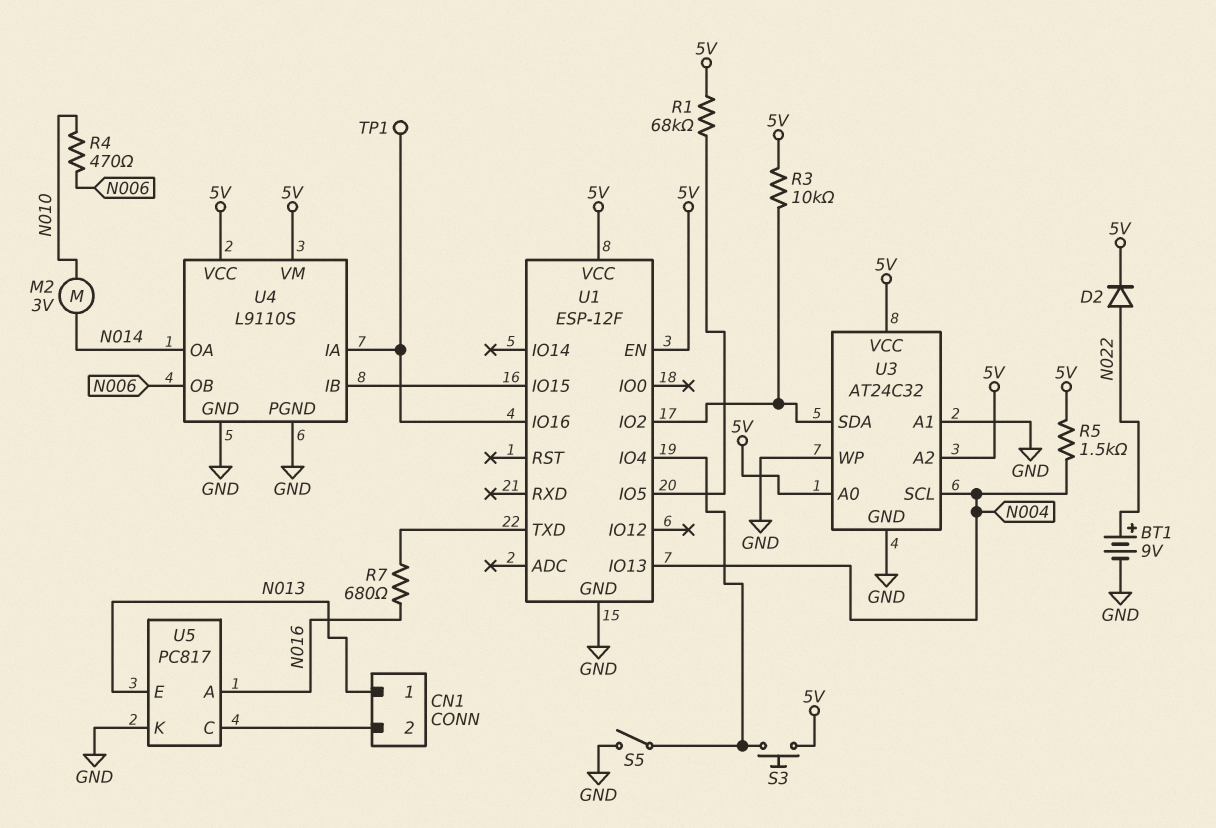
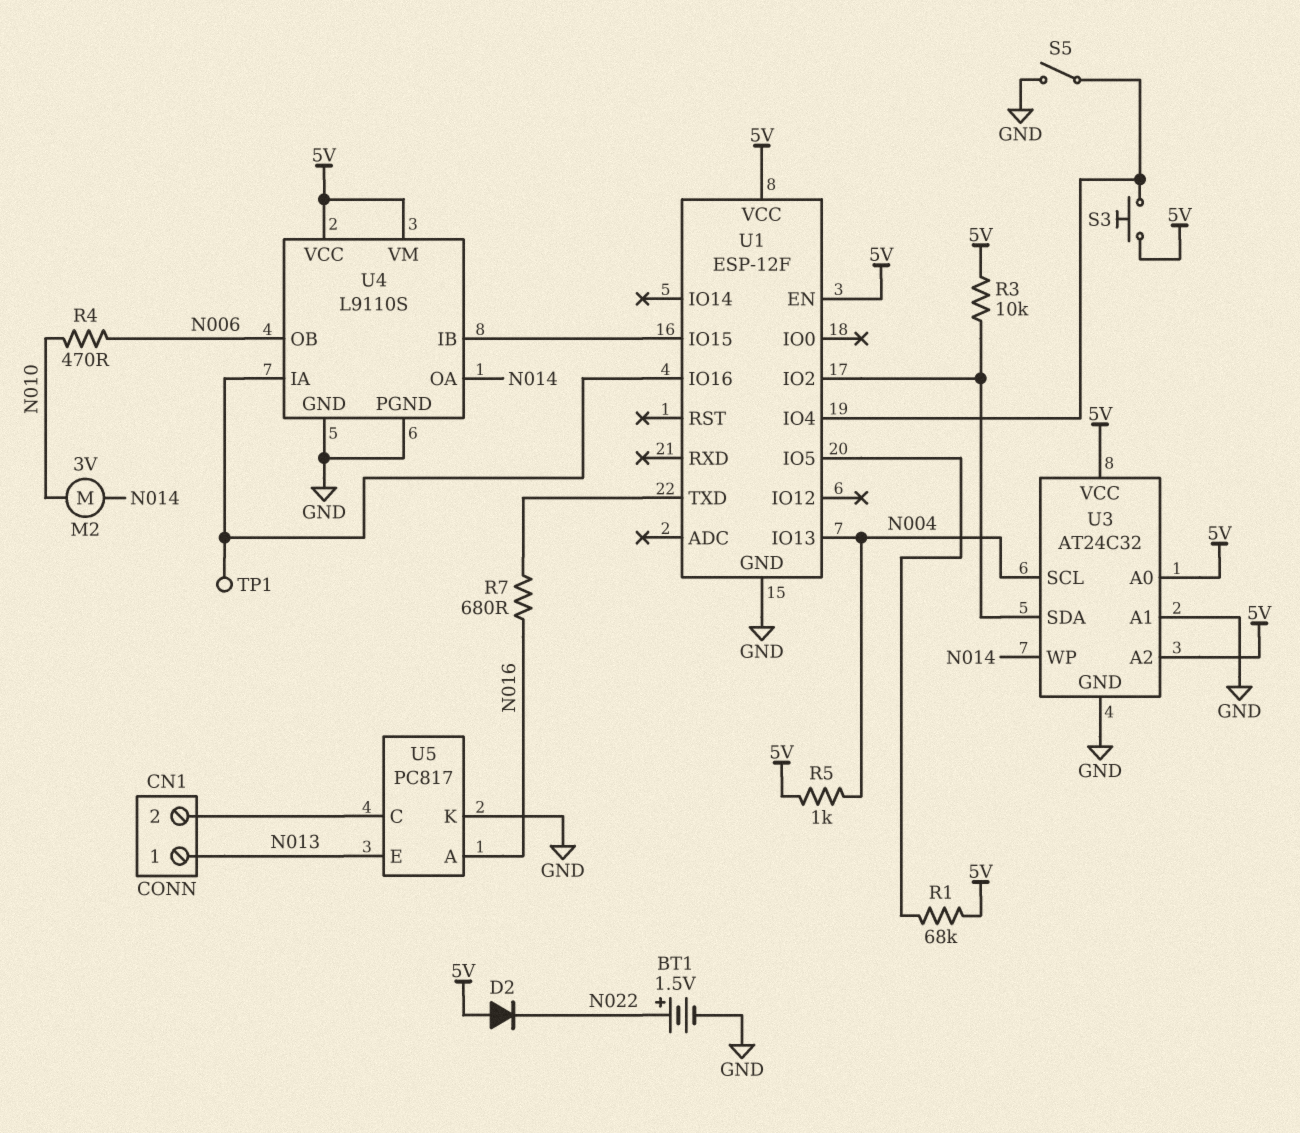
BT1: 9V (plus N022, minus GND) -> 1.5V (plus N022, minus GND)
D2: diode (A N022, K 5V) -> diode (A 5V, K N022)
R5: 1.5k (5V, N004) -> 1k (5V, N004)
U3 pin WP: GND -> N014

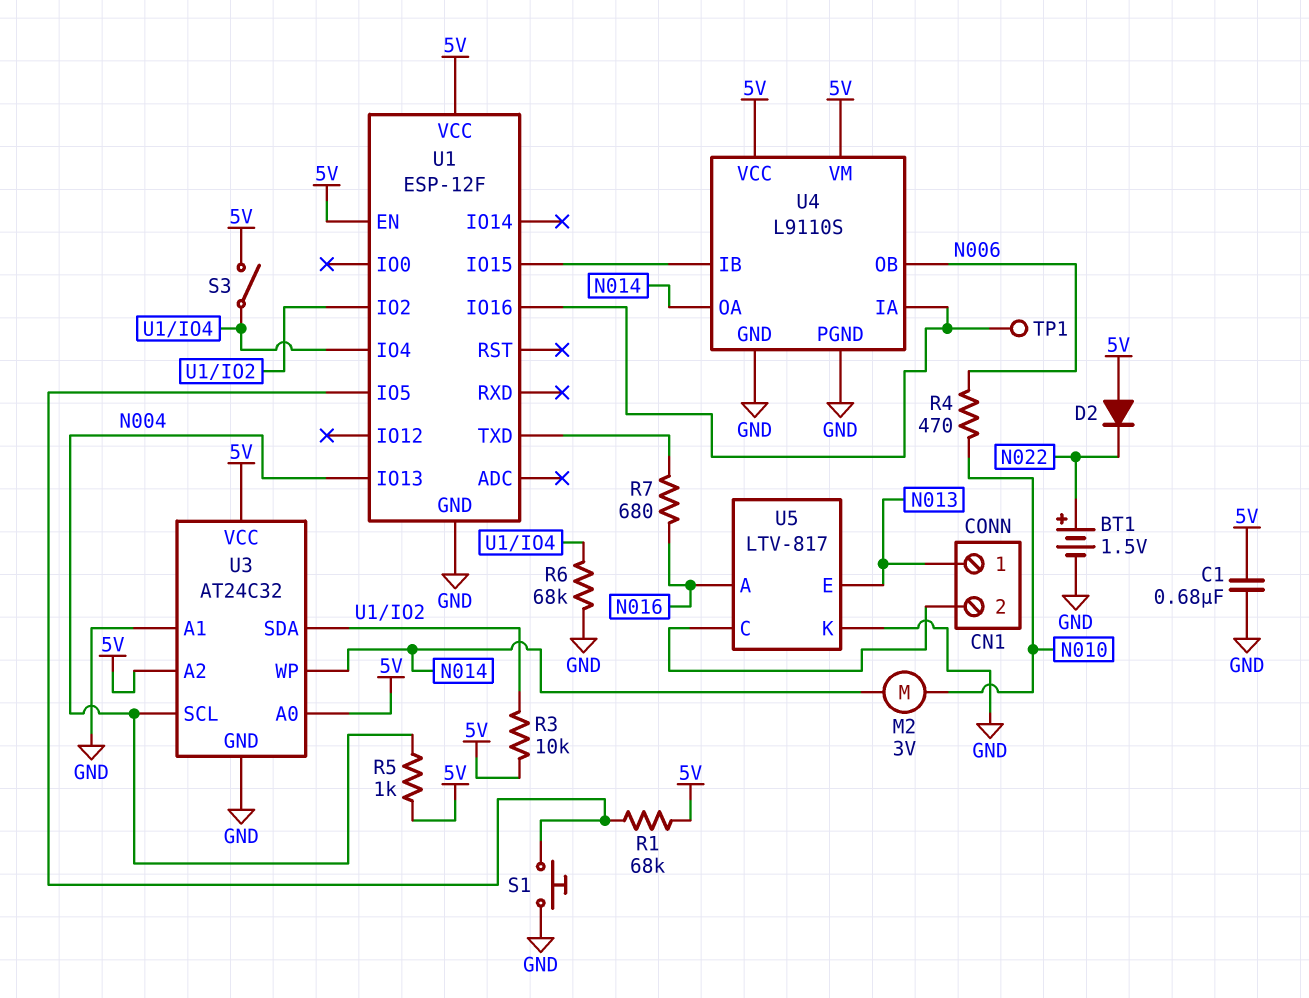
C1: none -> 680nF (5V, GND)
R6: none -> 68k (GND, U1/IO4)
S1: none -> button (GND, U1/IO5)
S3: button (5V, U1/IO4) -> switch (5V, U1/IO4)
S5: switch (GND, U1/IO4) -> none
U5: PC817 -> LTV-817

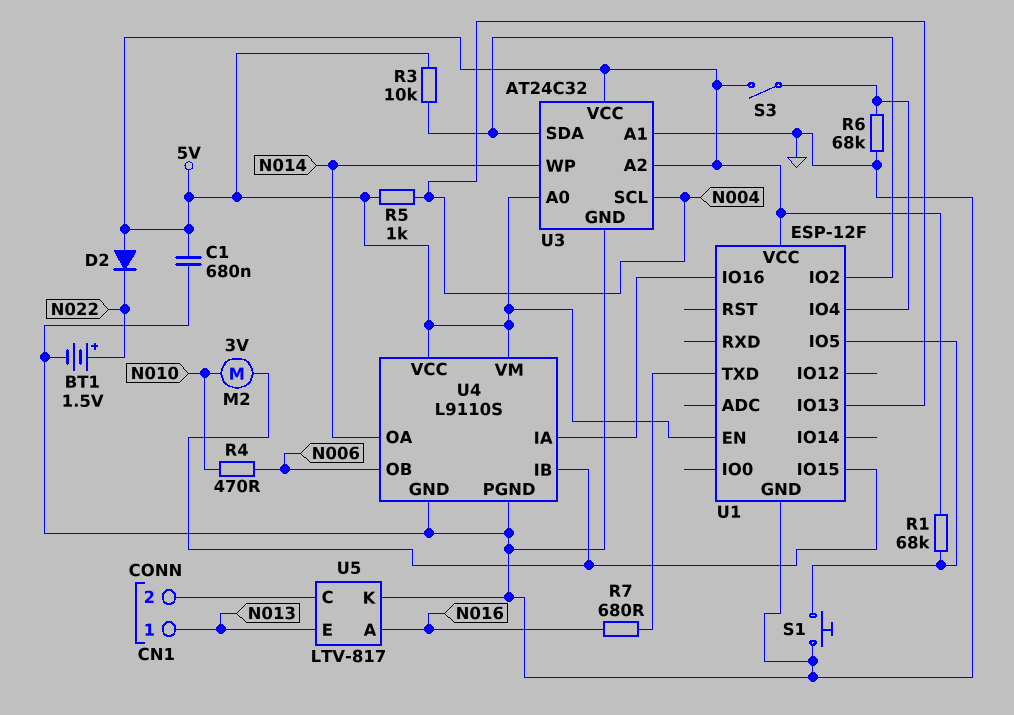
M2: motor 3V (N010, N014) -> motor 3V (N010, U1/IO15)
TP1: test point (U1/IO16) -> none

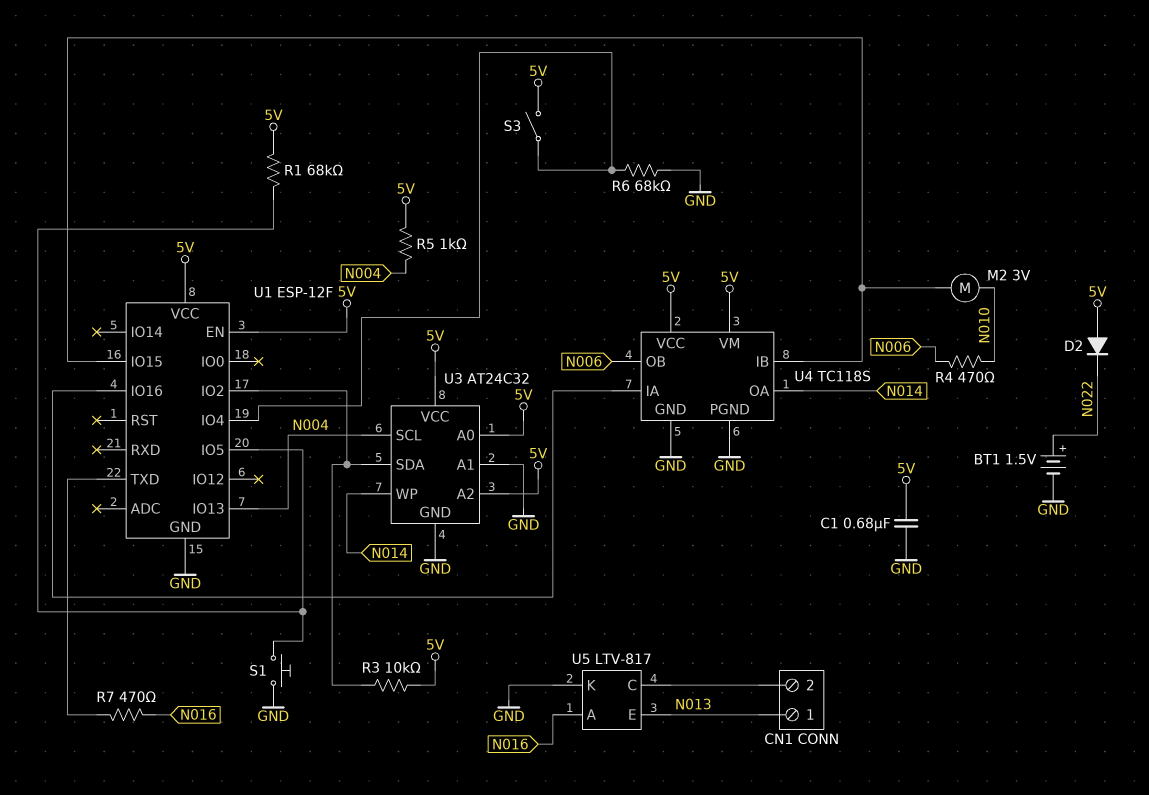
R7: 680 (N016, U1/TXD) -> 470 (N016, U1/TXD)
U4: L9110S -> TC118S

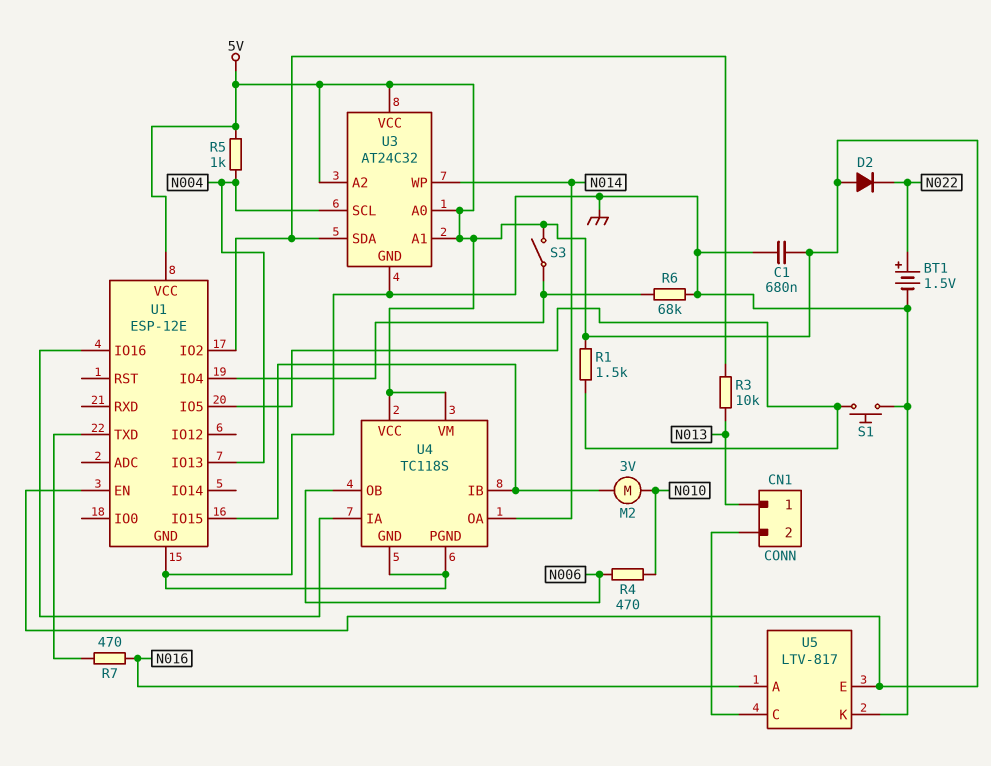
R1: 68k (5V, U1/IO5) -> 1.5k (5V, U1/IO5)
R3: 10k (5V, U1/IO2) -> 10k (N013, U1/IO2)
U1: ESP-12F -> ESP-12E
U3 pin A1: GND -> 5V
U5 pin E: N013 -> 5V

